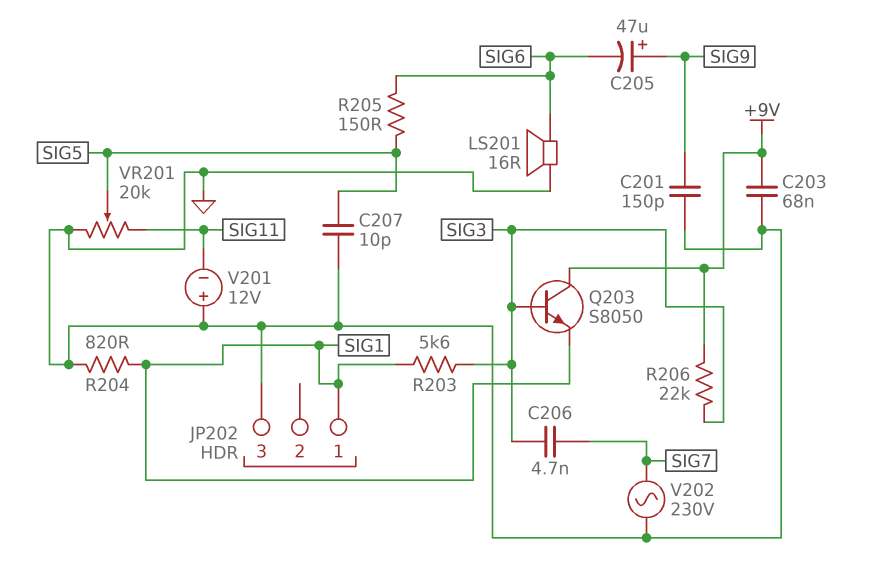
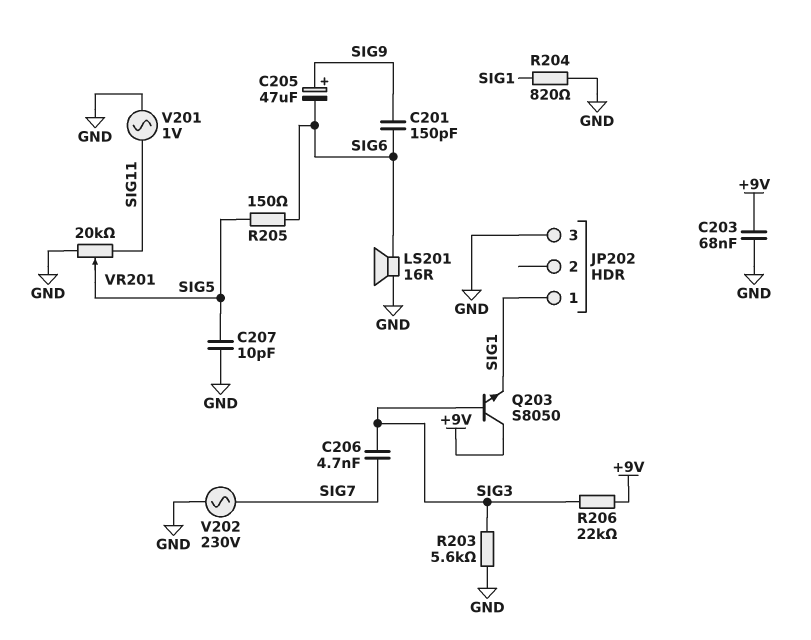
C201: 150pF (GND, SIG9) -> 150pF (SIG6, SIG9)
R203: 5.6k (SIG1, SIG3) -> 5.6k (GND, SIG3)
V201: 12V (plus GND, minus SIG11) -> AC 1V (GND, SIG11)

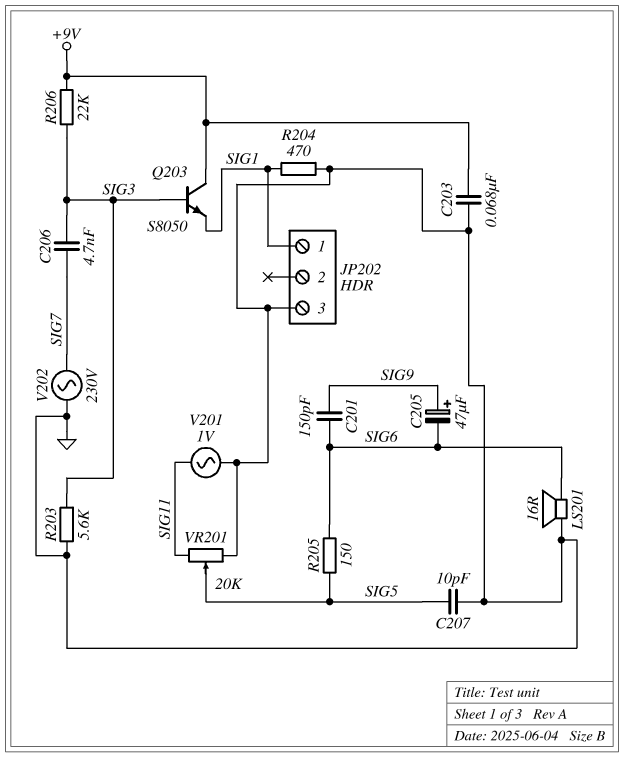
R204: 820 (GND, SIG1) -> 470 (GND, SIG1)

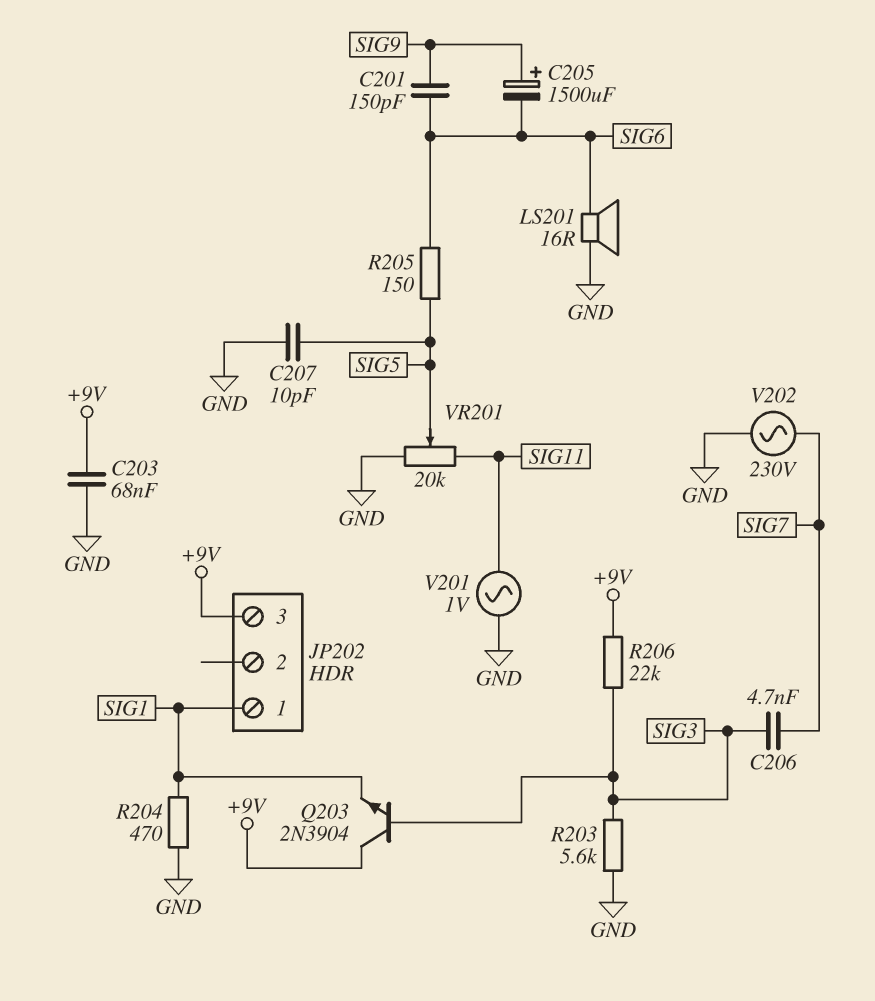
C205: 47uF (plus SIG9, minus SIG6) -> 1500uF (plus SIG9, minus SIG6)
JP202 pin 3: GND -> +9V
Q203: NPN S8050 (B SIG3, C +9V, E SIG1) -> NPN 2N3904 (B SIG3, C +9V, E SIG1)

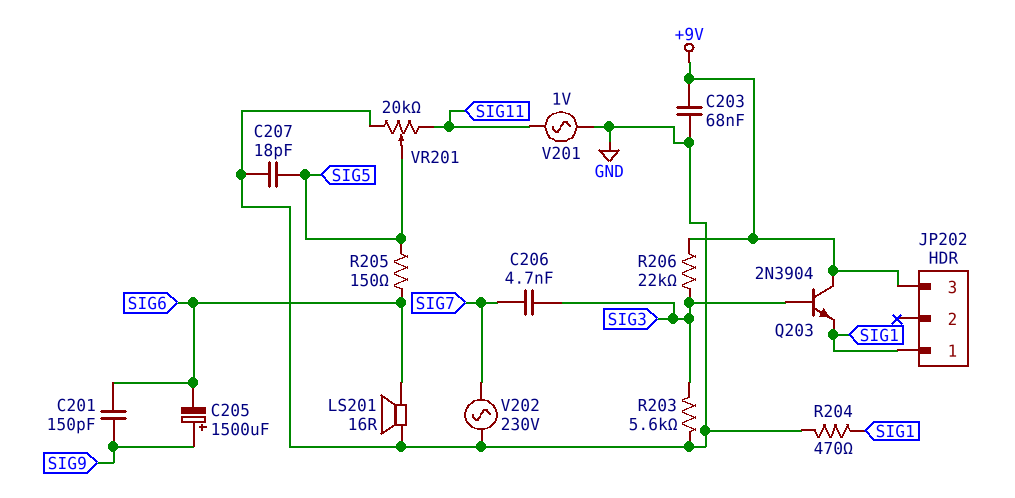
C207: 10pF (GND, SIG5) -> 18pF (GND, SIG5)

